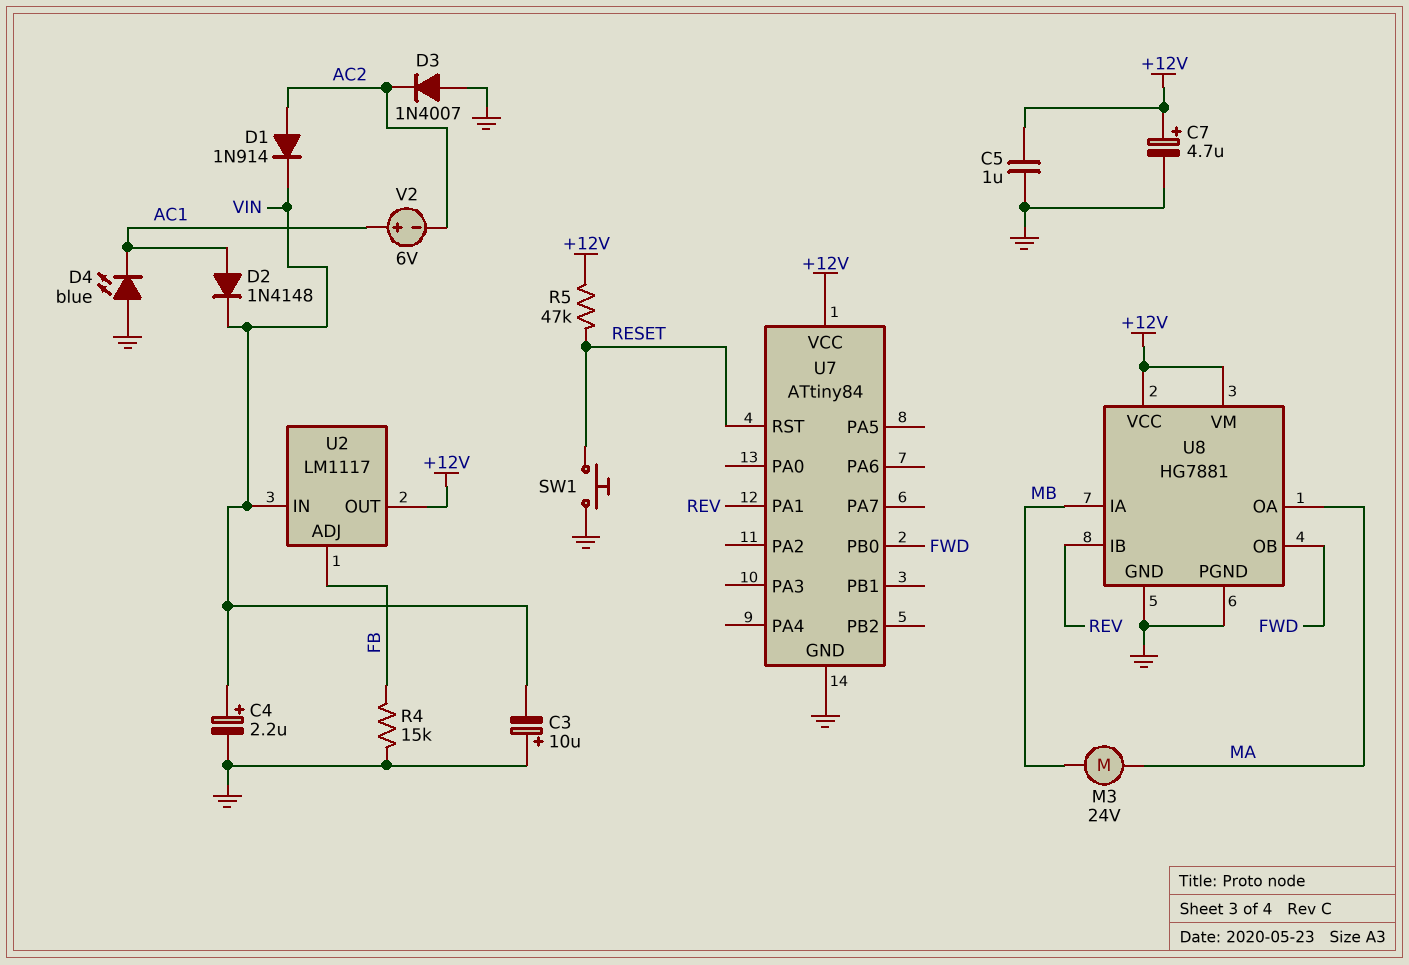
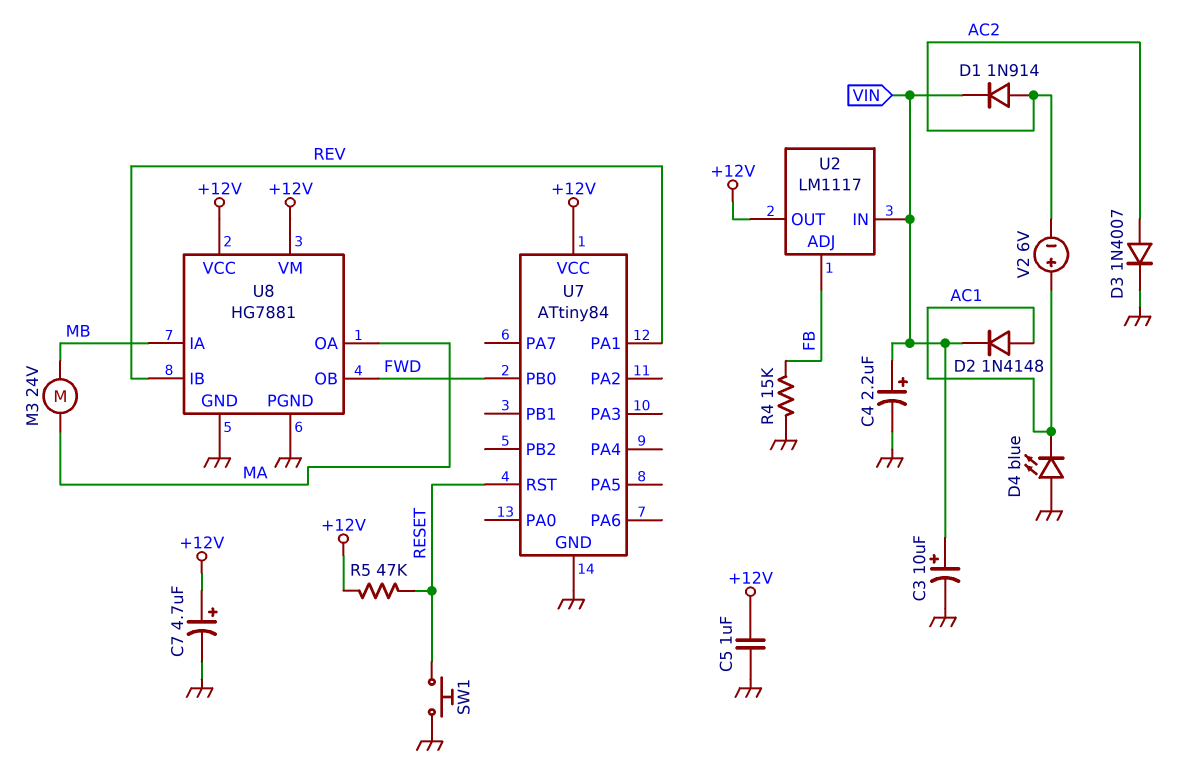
C3: 10uF (plus GND, minus VIN) -> 10uF (plus VIN, minus GND)
D3: diode 1N4007 (A GND, K AC2) -> diode 1N4007 (A AC2, K GND)

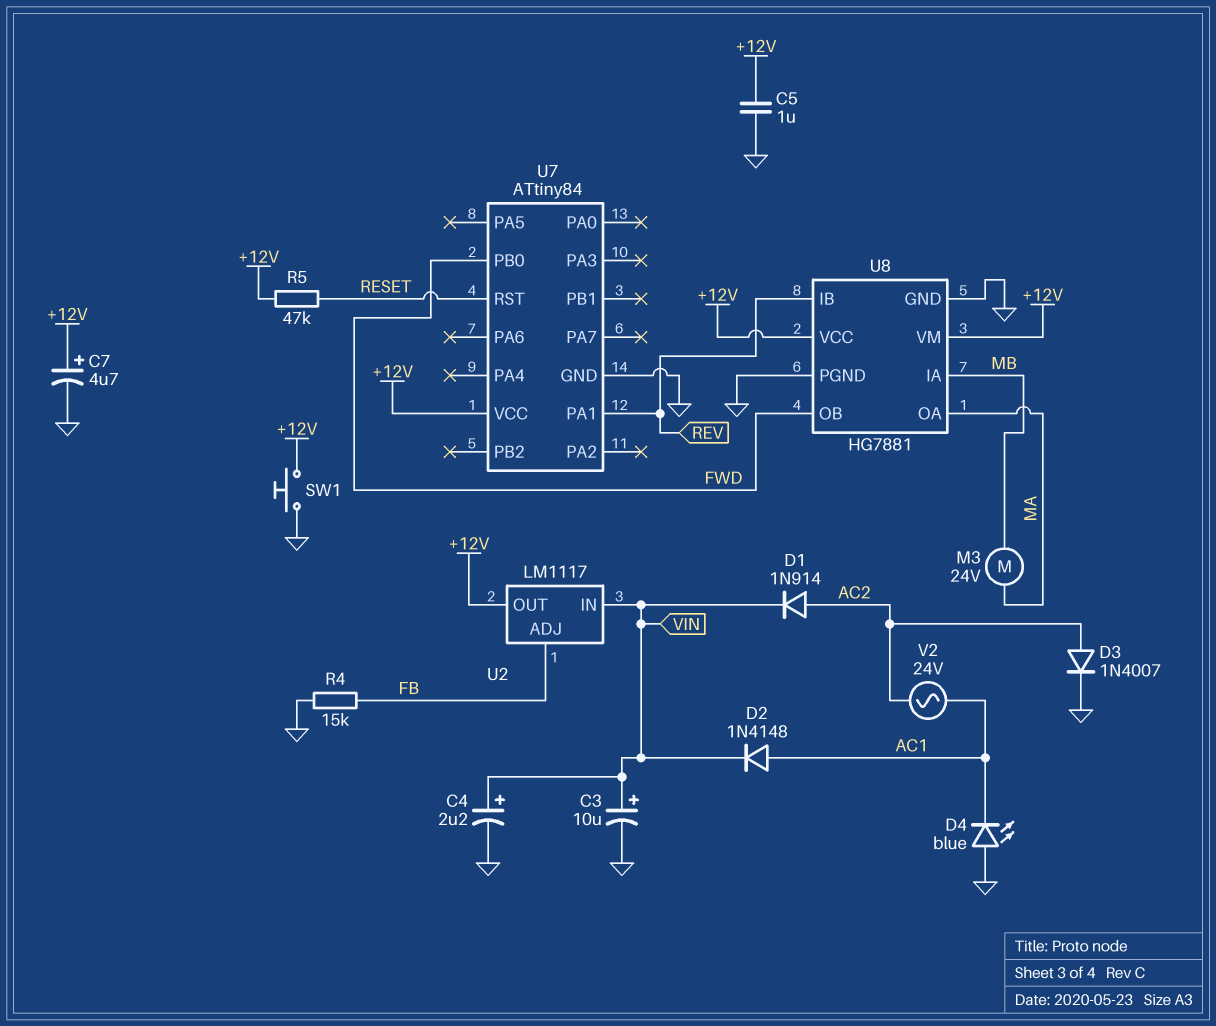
SW1: button (GND, RESET) -> button (+12V, GND)
V2: 6V (plus AC1, minus AC2) -> AC 24V (AC1, AC2)

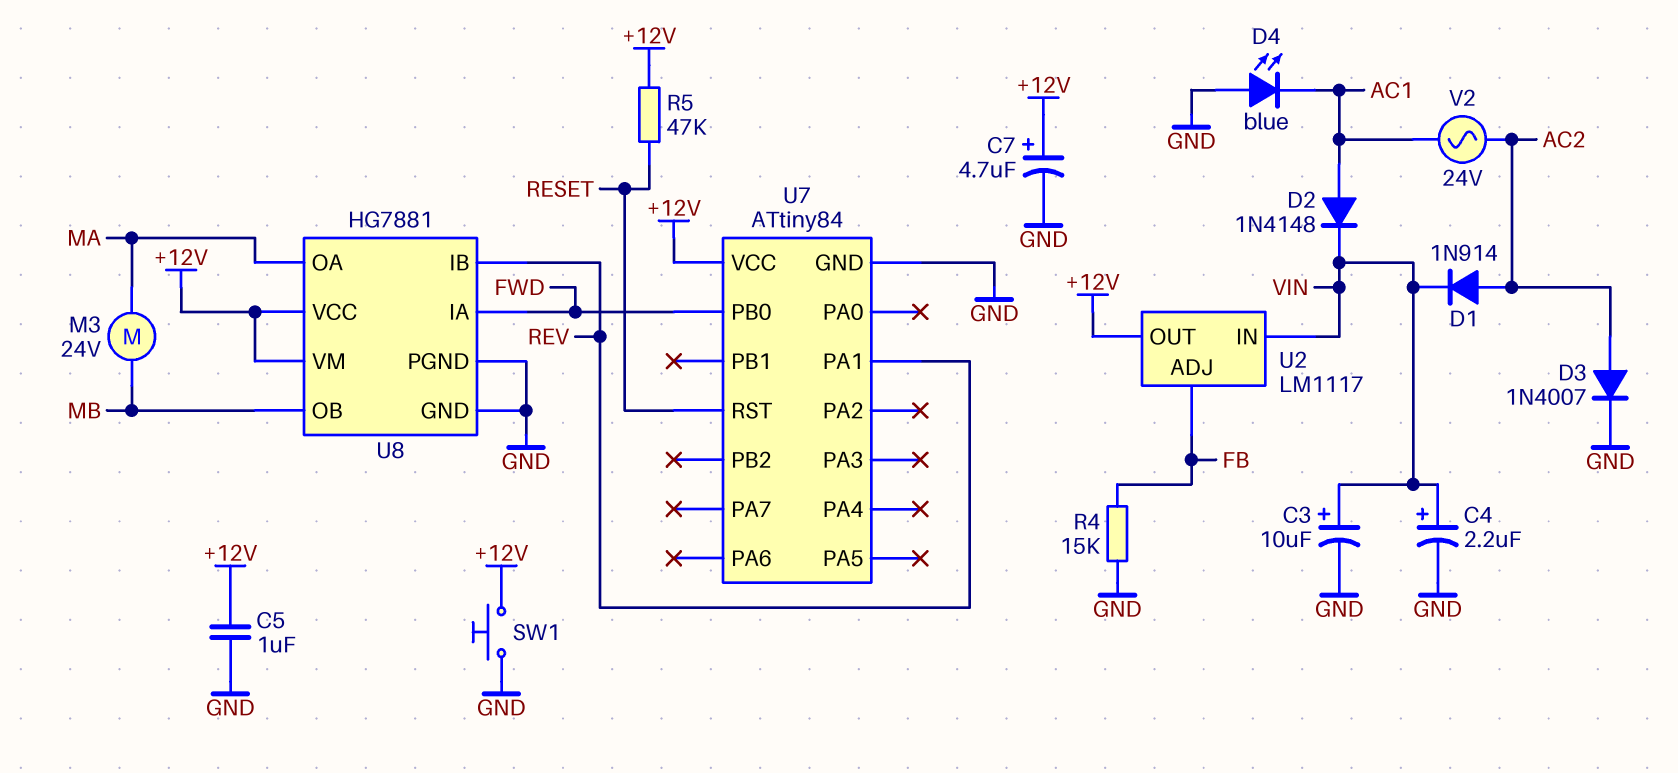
U8 pin IA: MB -> FWD
U8 pin OB: FWD -> MB

